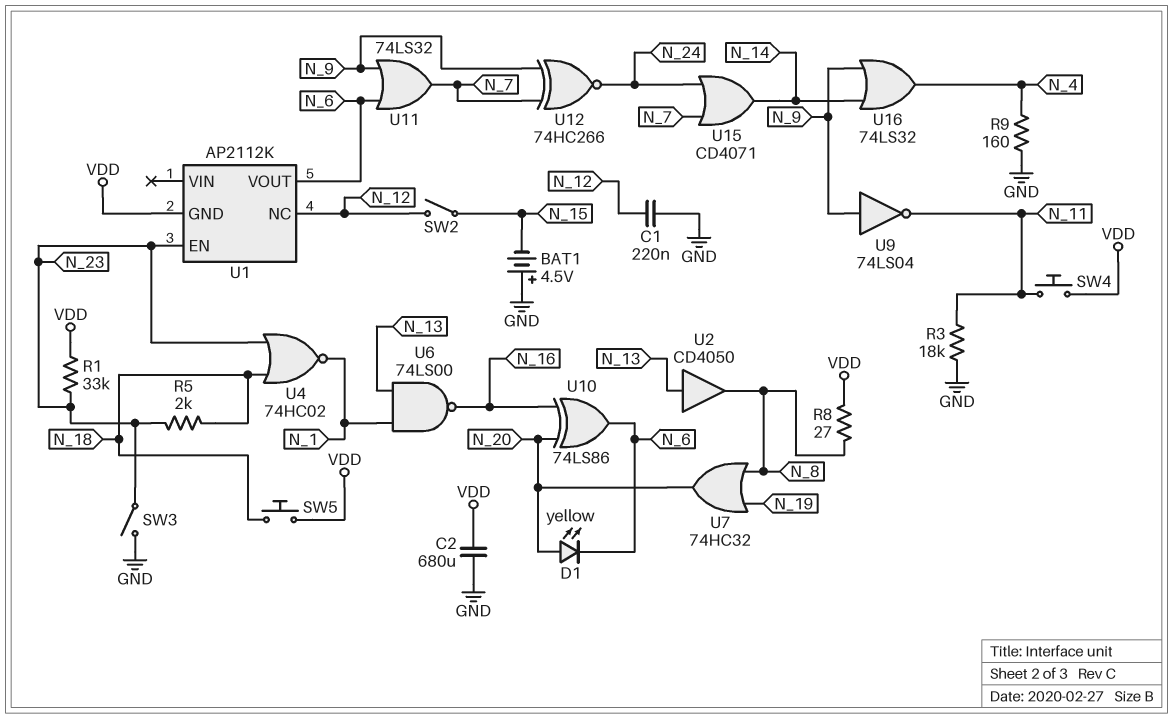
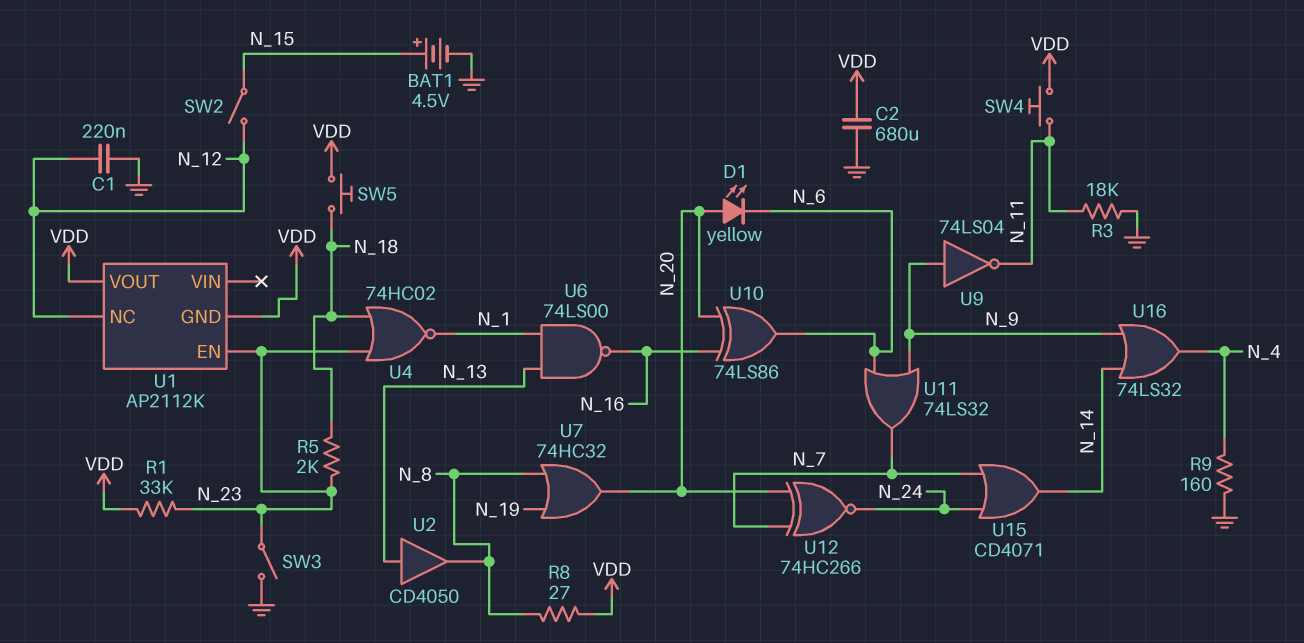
BAT1: 4.5V (plus GND, minus N_15) -> 4.5V (plus N_15, minus GND)
U1 pin VOUT: N_6 -> VDD
U12: XNOR 74HC266 (in N_7, in N_9, out N_24) -> XNOR 74HC266 (in N_7, in N_20, out N_24)

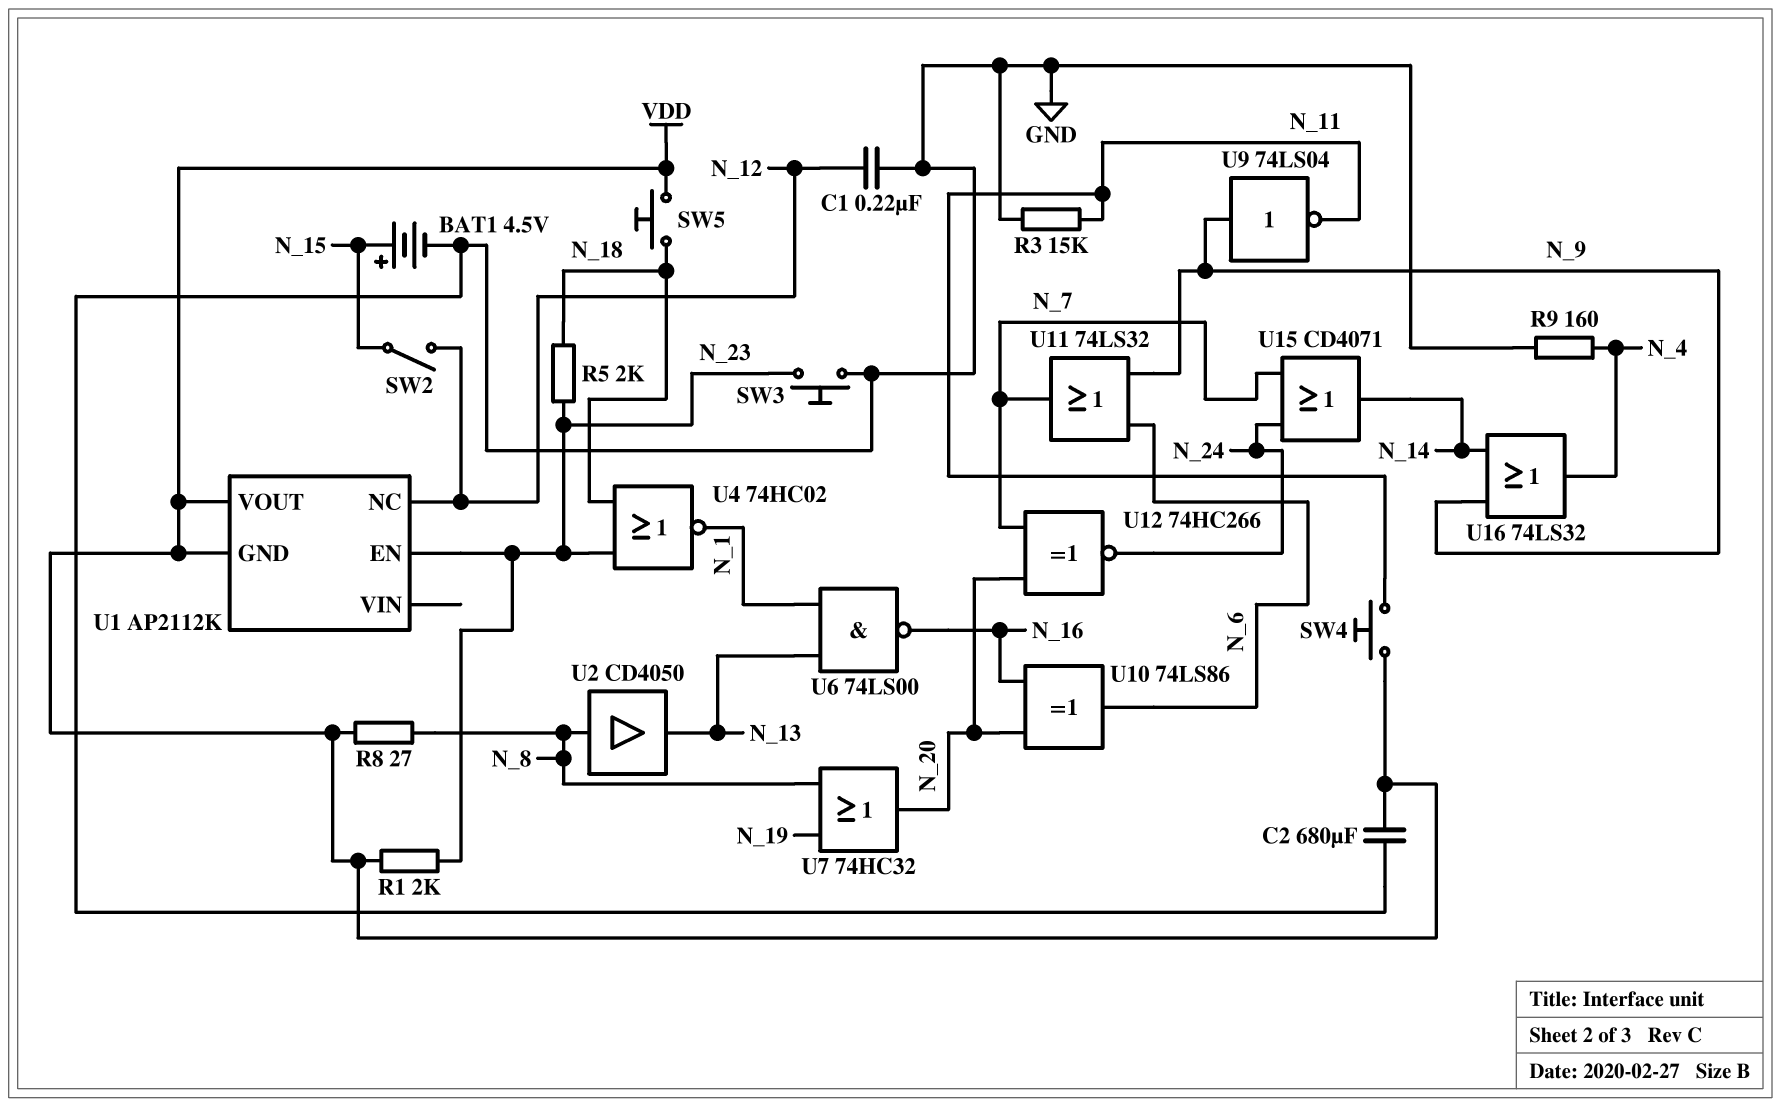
D1: LED yellow (A N_20, K N_6) -> none
R1: 33k (N_23, VDD) -> 2k (N_23, VDD)
R3: 18k (GND, N_11) -> 15k (GND, N_11)
SW3: switch (GND, N_23) -> button (GND, N_23)
U2: buffer CD4050 (in N_13, out N_8) -> buffer CD4050 (in N_8, out N_13)

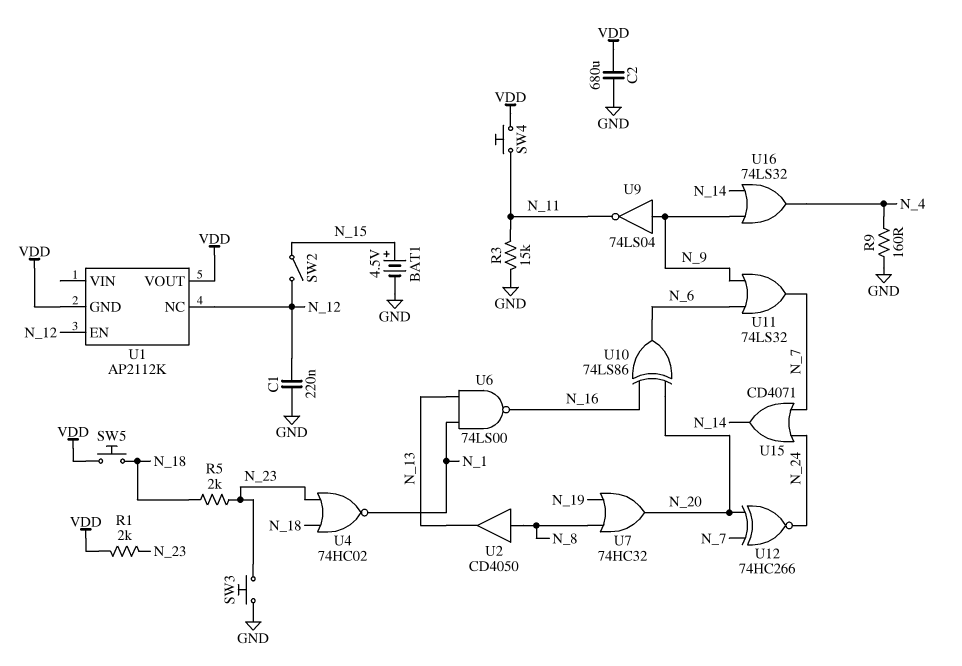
R8: 27 (N_8, VDD) -> none
U1 pin EN: N_23 -> N_12

